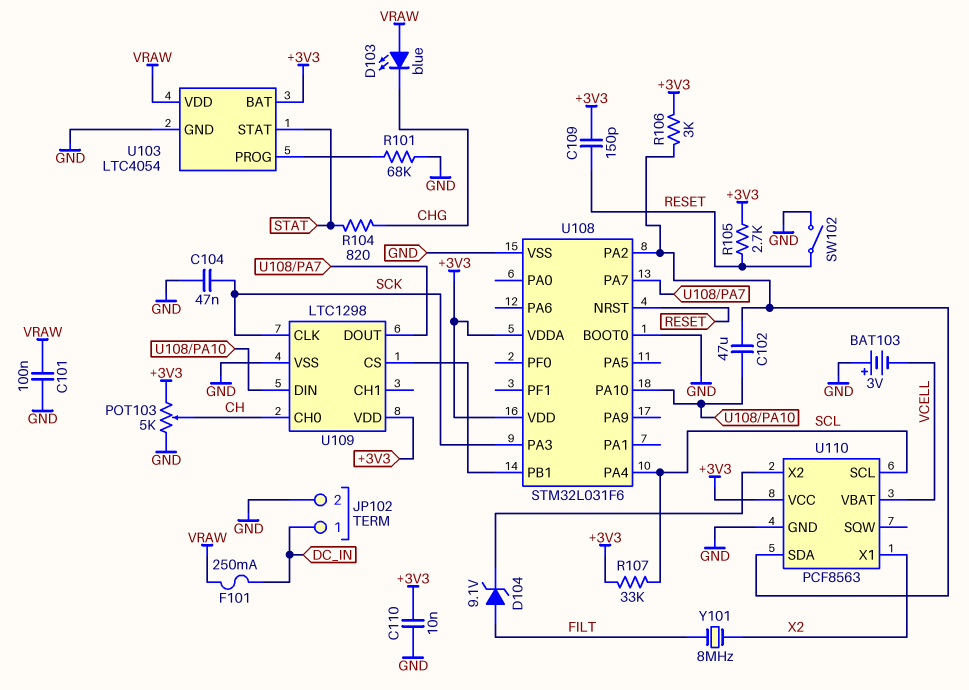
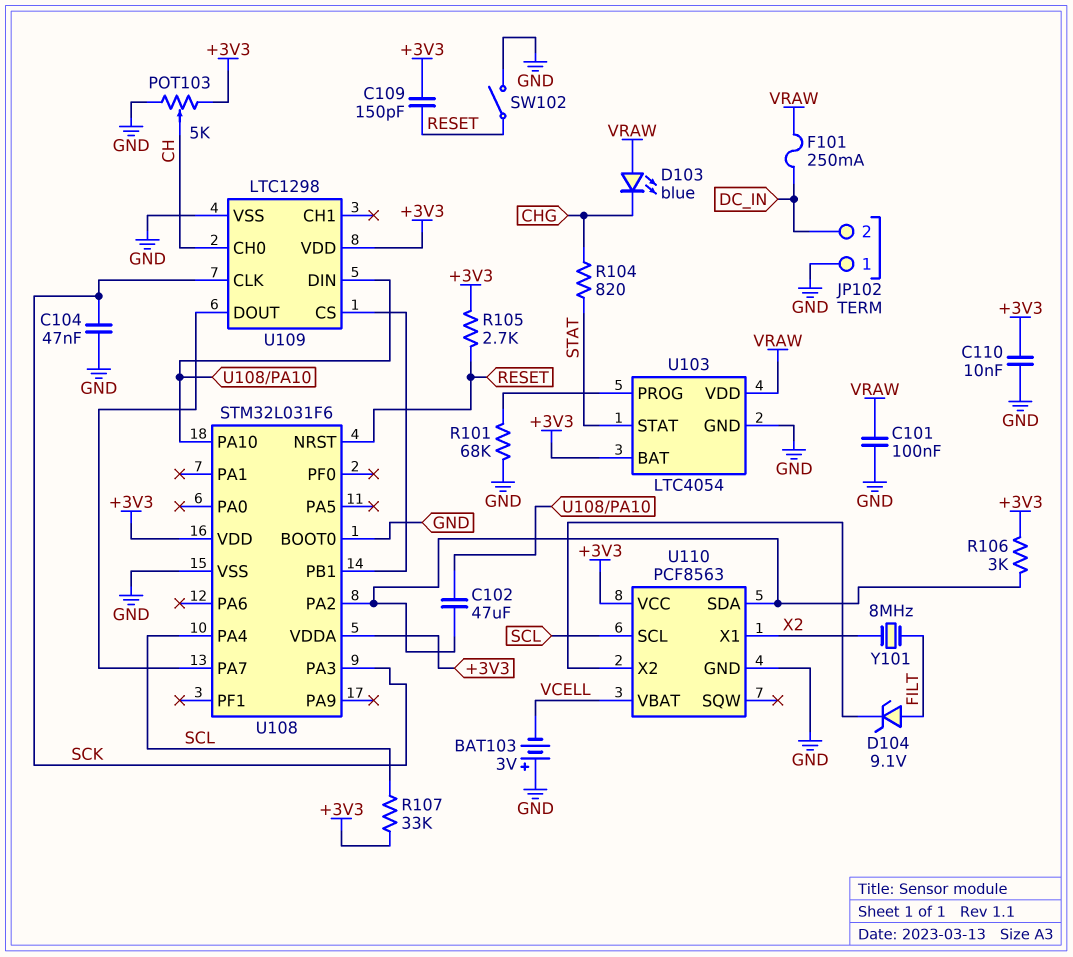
JP102 pin 1: DC_IN -> GND
JP102 pin 2: GND -> DC_IN

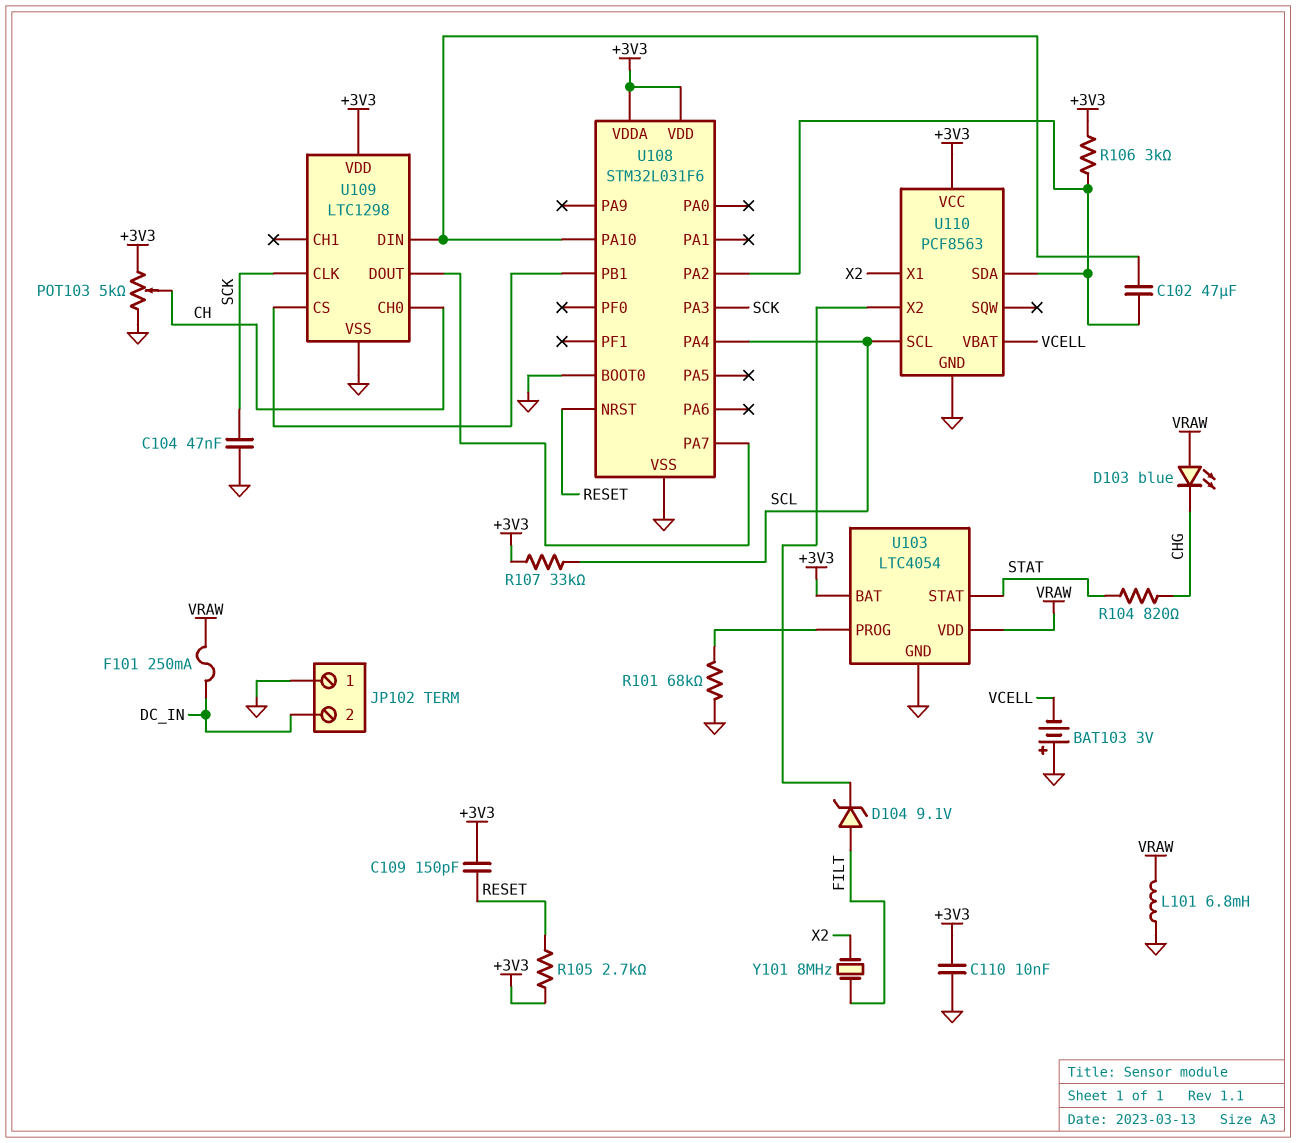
C101: 100nF (GND, VRAW) -> none
L101: none -> 6.8mH (GND, VRAW)
SW102: switch (GND, RESET) -> none

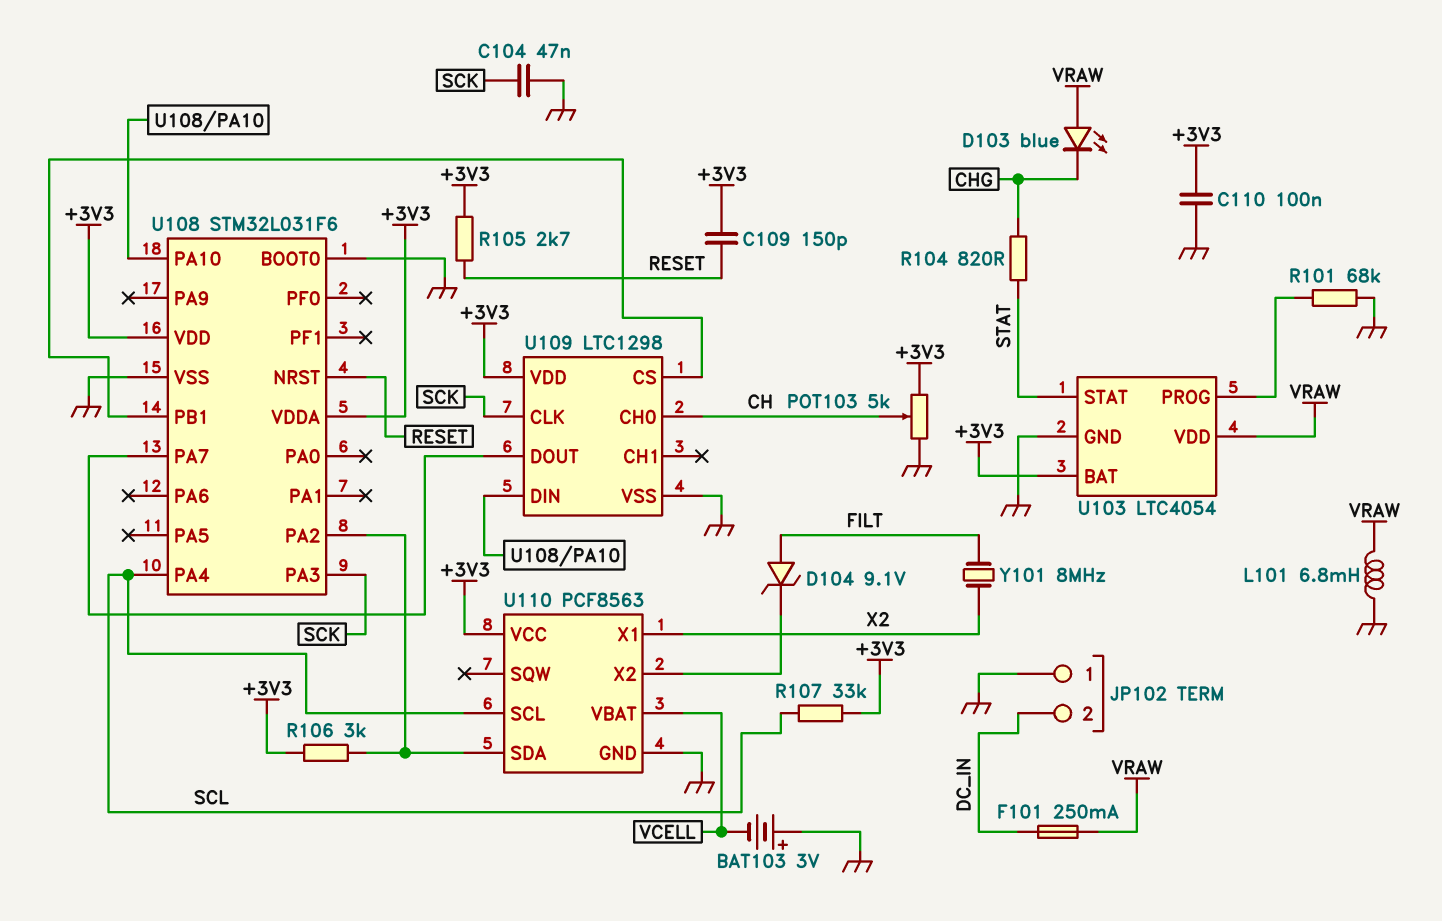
C102: 47uF (U108/PA2, U108/PA10) -> none
C110: 10nF (+3V3, GND) -> 100nF (+3V3, GND)

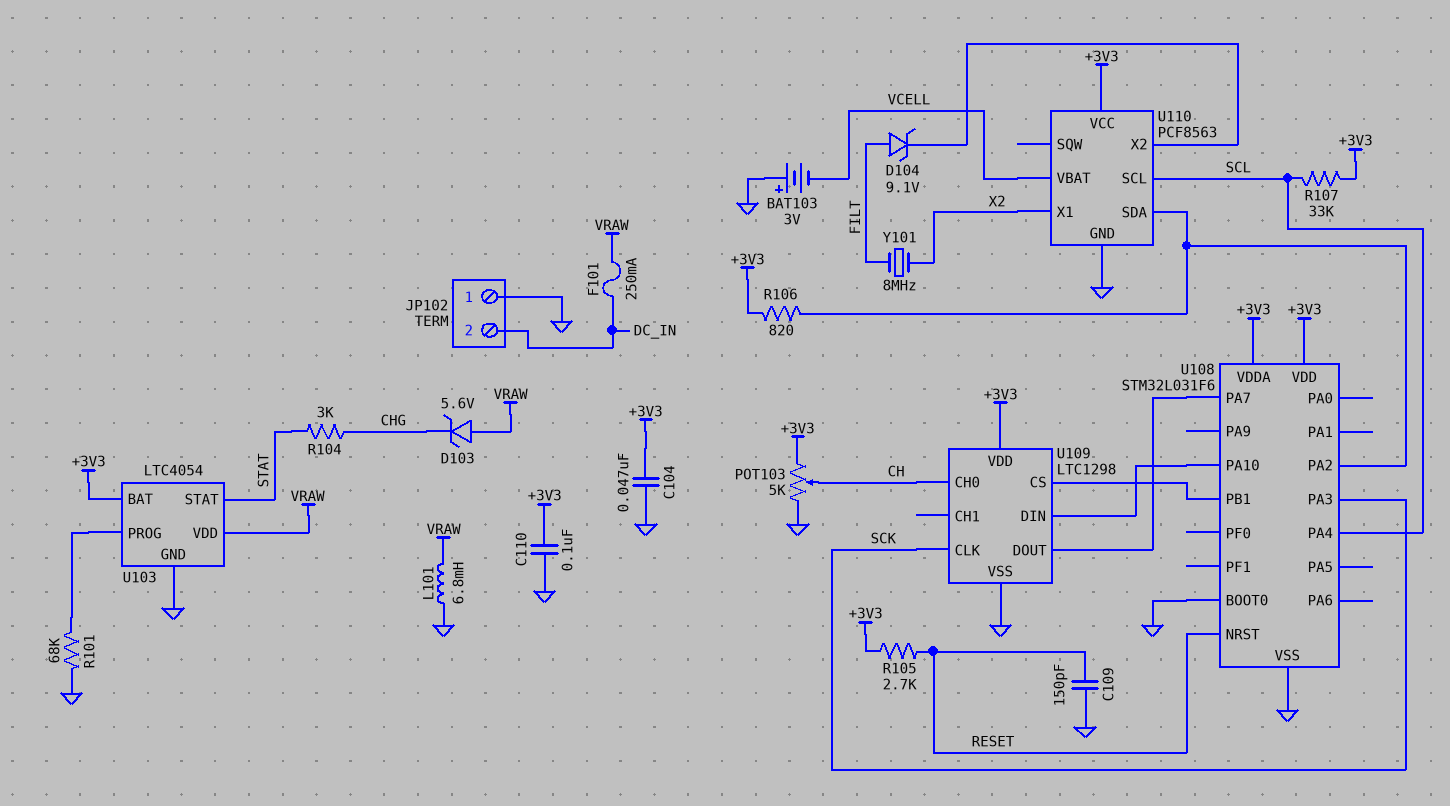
C104: 47nF (GND, SCK) -> 47nF (+3V3, GND)
C109: 150pF (+3V3, RESET) -> 150pF (GND, RESET)
D103: LED blue (A VRAW, K CHG) -> zener 5.6V (A VRAW, K CHG)
R104: 820 (CHG, STAT) -> 3k (CHG, STAT)
R106: 3k (+3V3, U108/PA2) -> 820 (+3V3, U108/PA2)

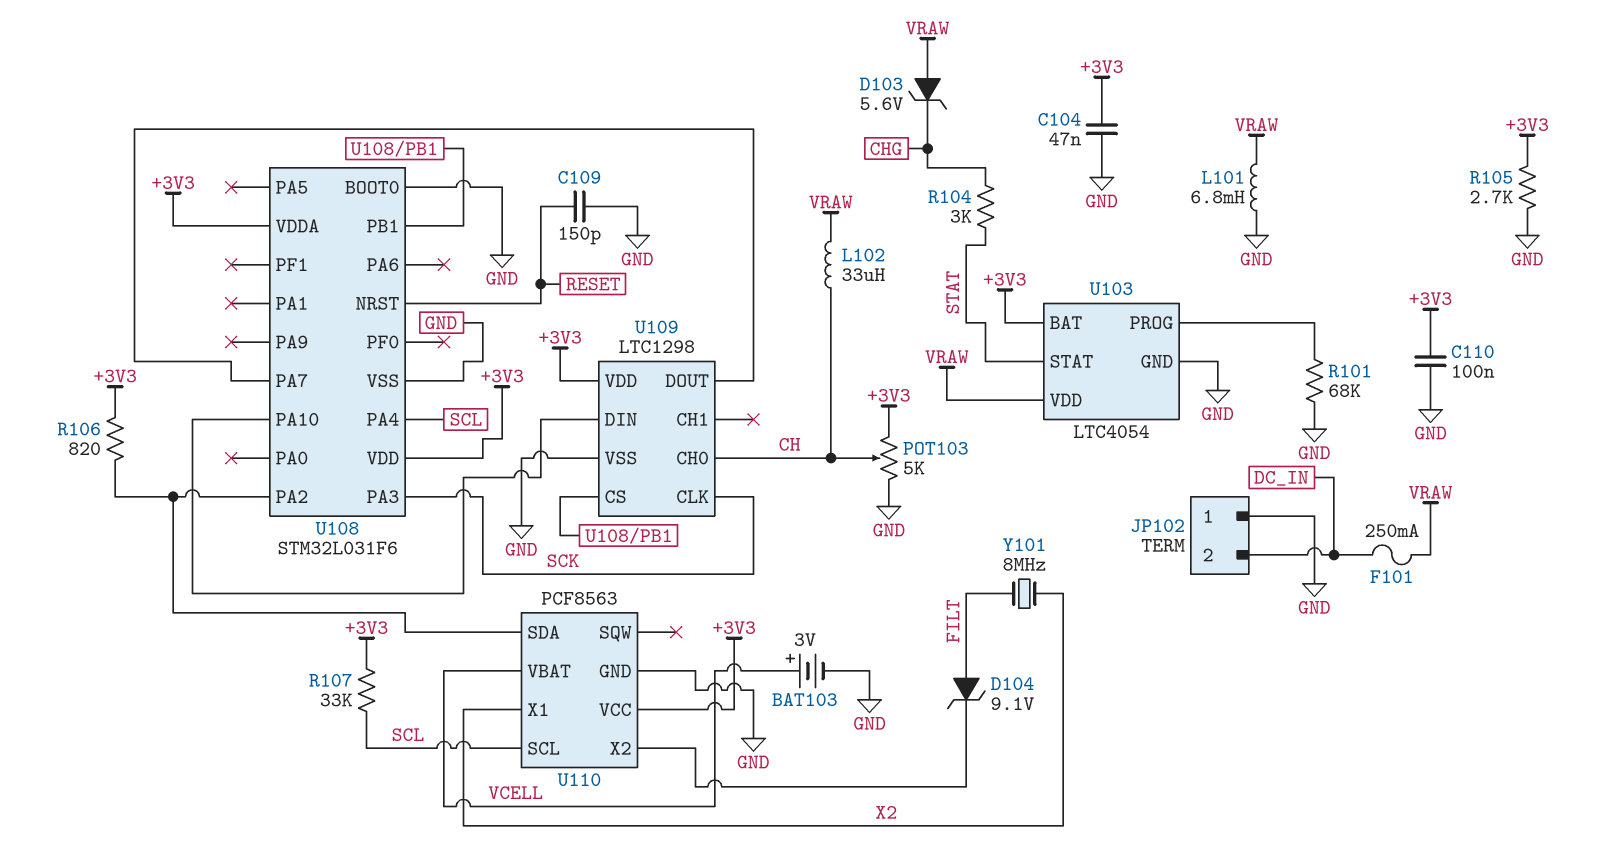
BAT103: 3V (plus GND, minus VCELL) -> 3V (plus VCELL, minus GND)
L102: none -> 33uH (CH, VRAW)
R105: 2.7k (+3V3, RESET) -> 2.7k (+3V3, GND)

